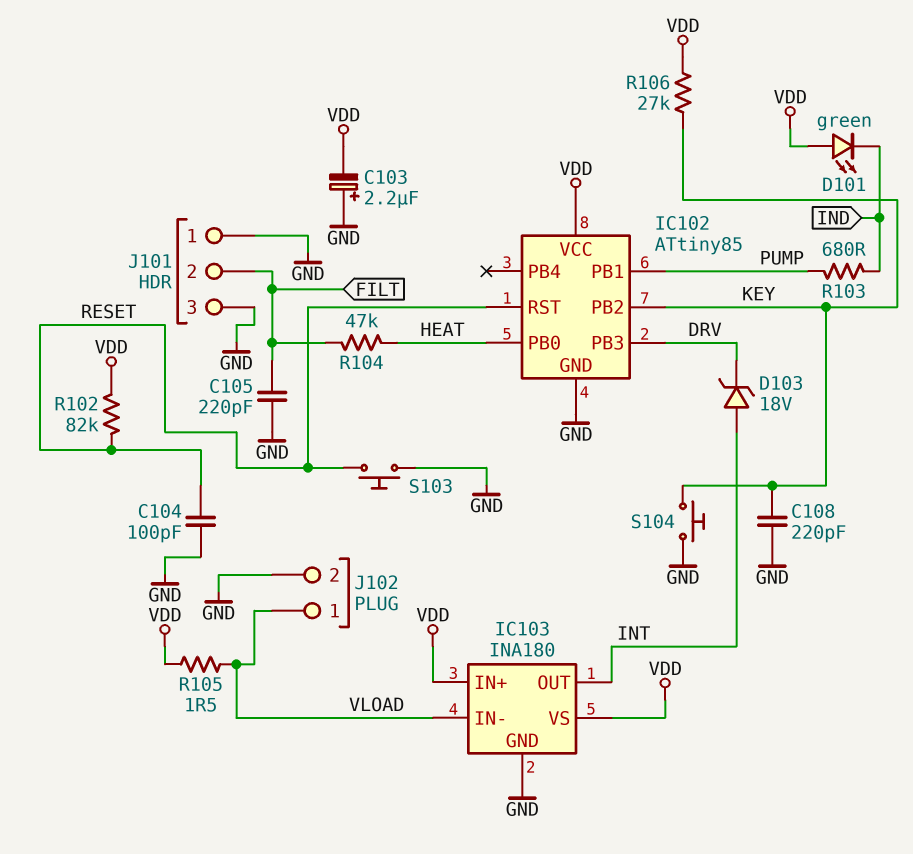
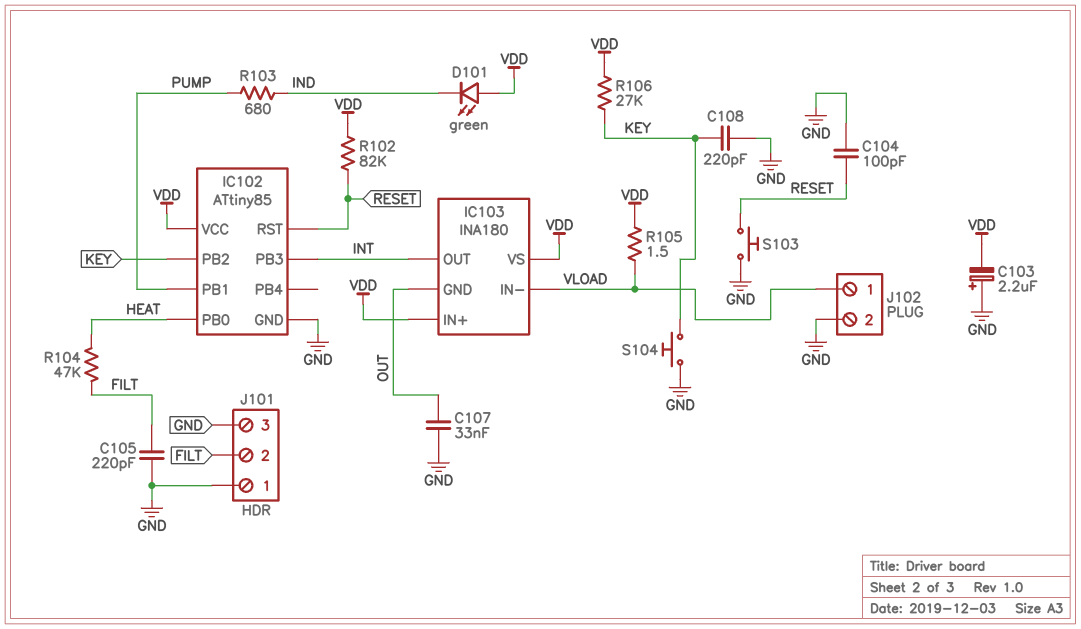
C107: none -> 33nF (GND, OUT)
D103: zener 18V (A INT, K DRV) -> none
IC102 pin PB3: DRV -> INT
IC103 pin GND: GND -> OUT

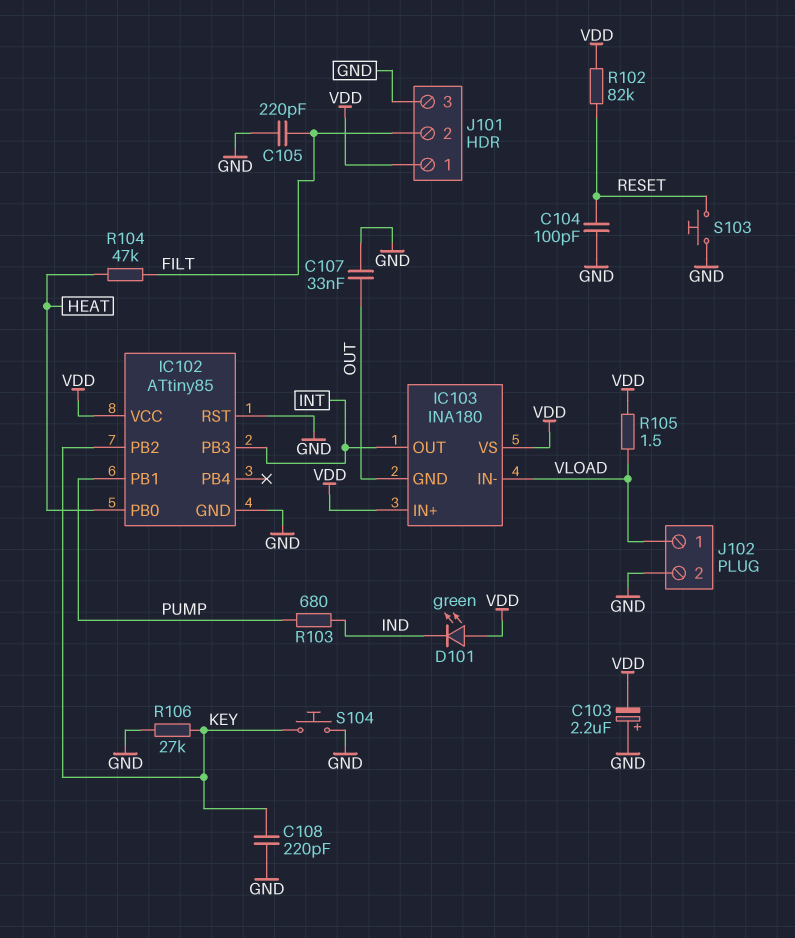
IC102 pin RST: RESET -> GND
J101 pin 1: GND -> VDD
R106: 27k (KEY, VDD) -> 27k (GND, KEY)

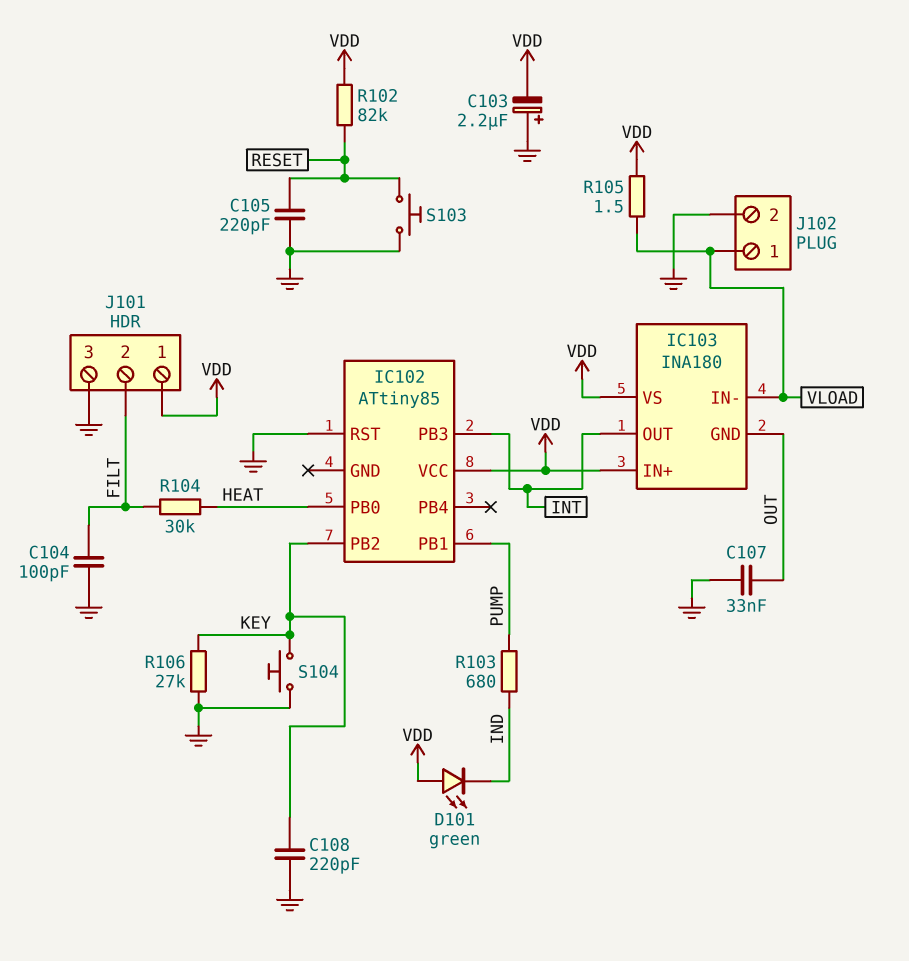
C104: 100pF (GND, RESET) -> 100pF (FILT, GND)
C105: 220pF (FILT, GND) -> 220pF (GND, RESET)
IC102 pin GND: GND -> none
R104: 47k (FILT, HEAT) -> 30k (FILT, HEAT)

